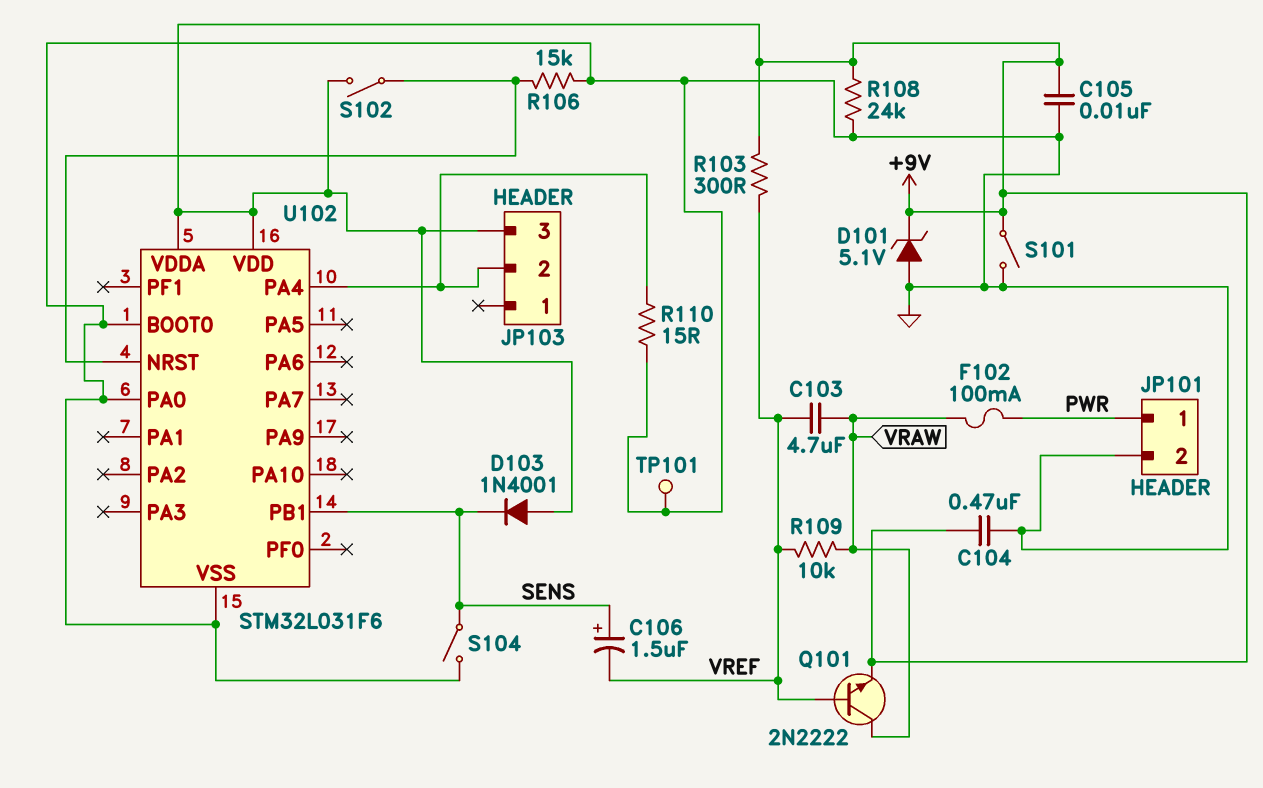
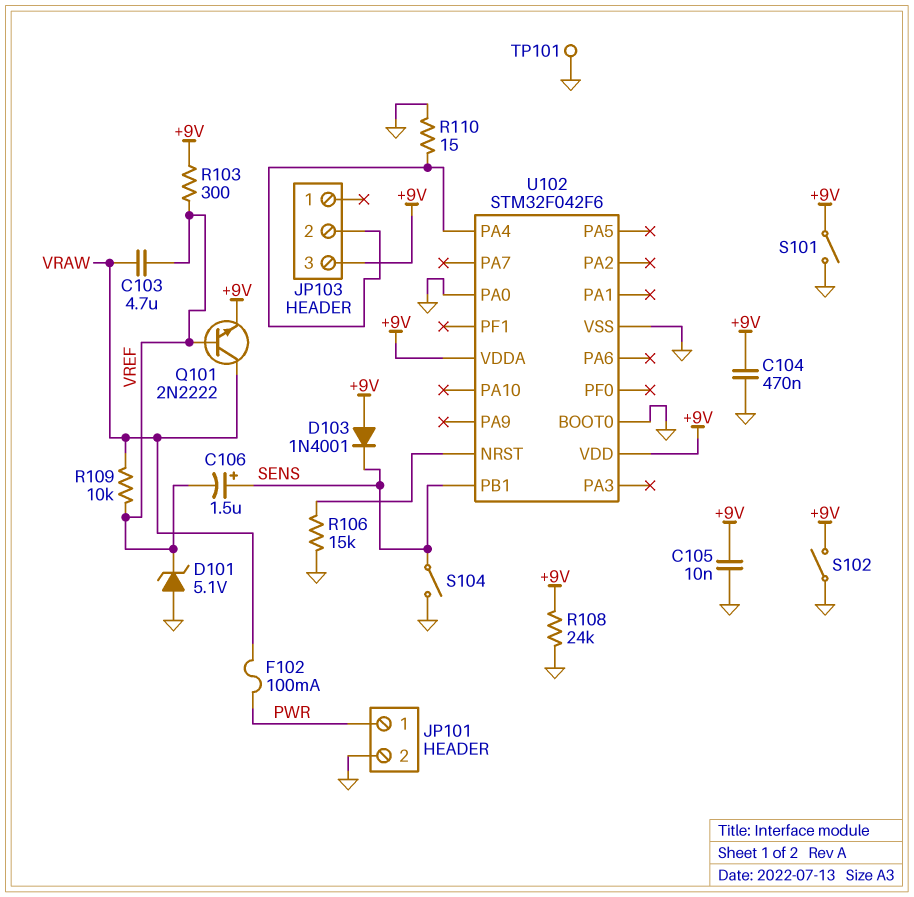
D101: zener 5.1V (A GND, K +9V) -> zener 5.1V (A GND, K VREF)
S102: switch (+9V, U102/NRST) -> switch (+9V, GND)
U102: STM32L031F6 -> STM32F042F6

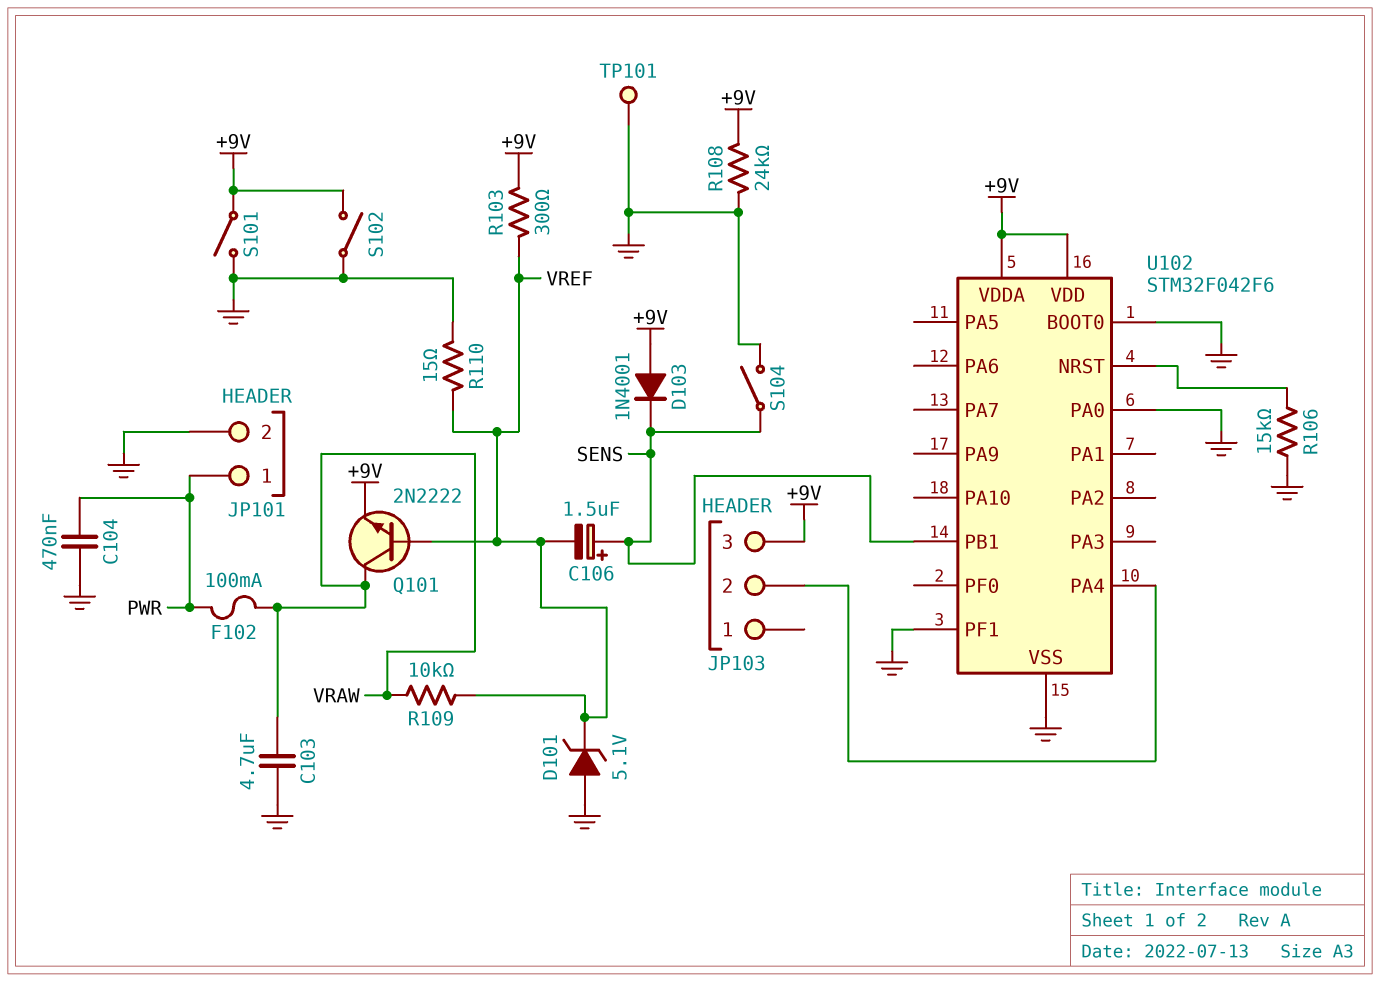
C103: 4.7uF (VRAW, VREF) -> 4.7uF (GND, VRAW)
C104: 470nF (+9V, GND) -> 470nF (GND, PWR)
C105: 10nF (+9V, GND) -> none
R110: 15 (GND, JP103/2) -> 15 (GND, VREF)
U102 pin PF1: none -> GND

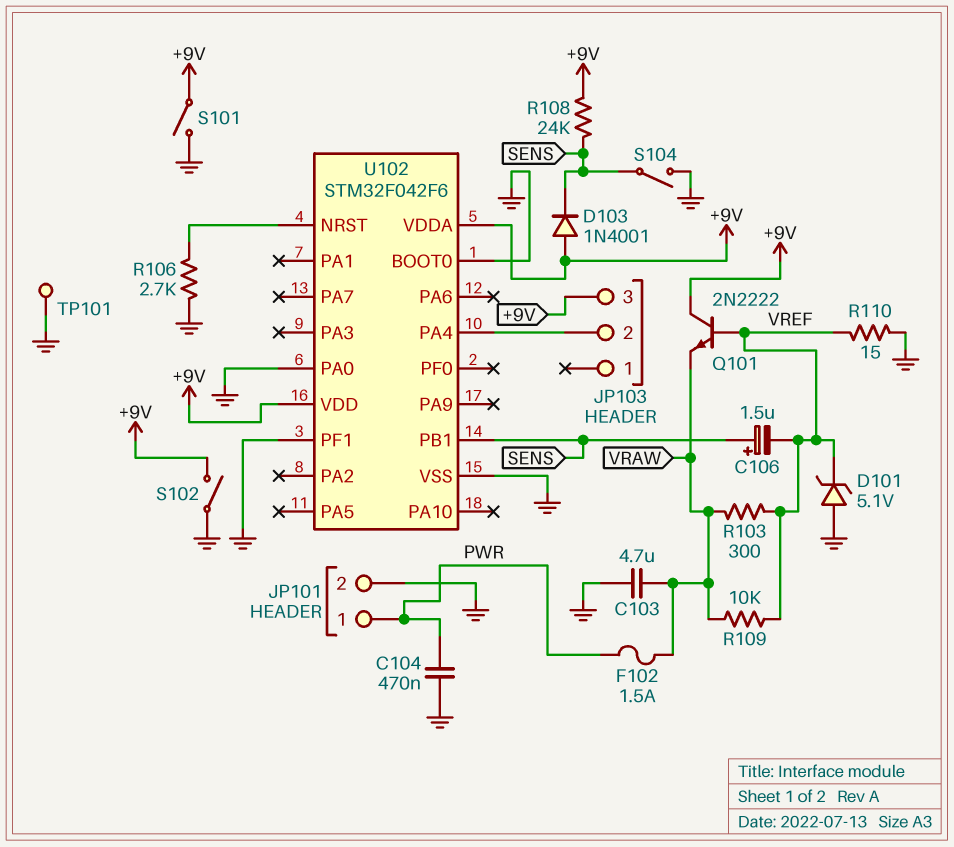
F102: 100mA (PWR, VRAW) -> 1.5A (PWR, VRAW)
Q101: NPN 2N2222 (B VREF, C VRAW, E +9V) -> NPN 2N2222 (B VREF, C +9V, E VRAW)
R103: 300 (+9V, VREF) -> 300 (VRAW, VREF)
R106: 15k (GND, U102/NRST) -> 2.7k (GND, U102/NRST)
R108: 24k (+9V, GND) -> 24k (+9V, SENS)

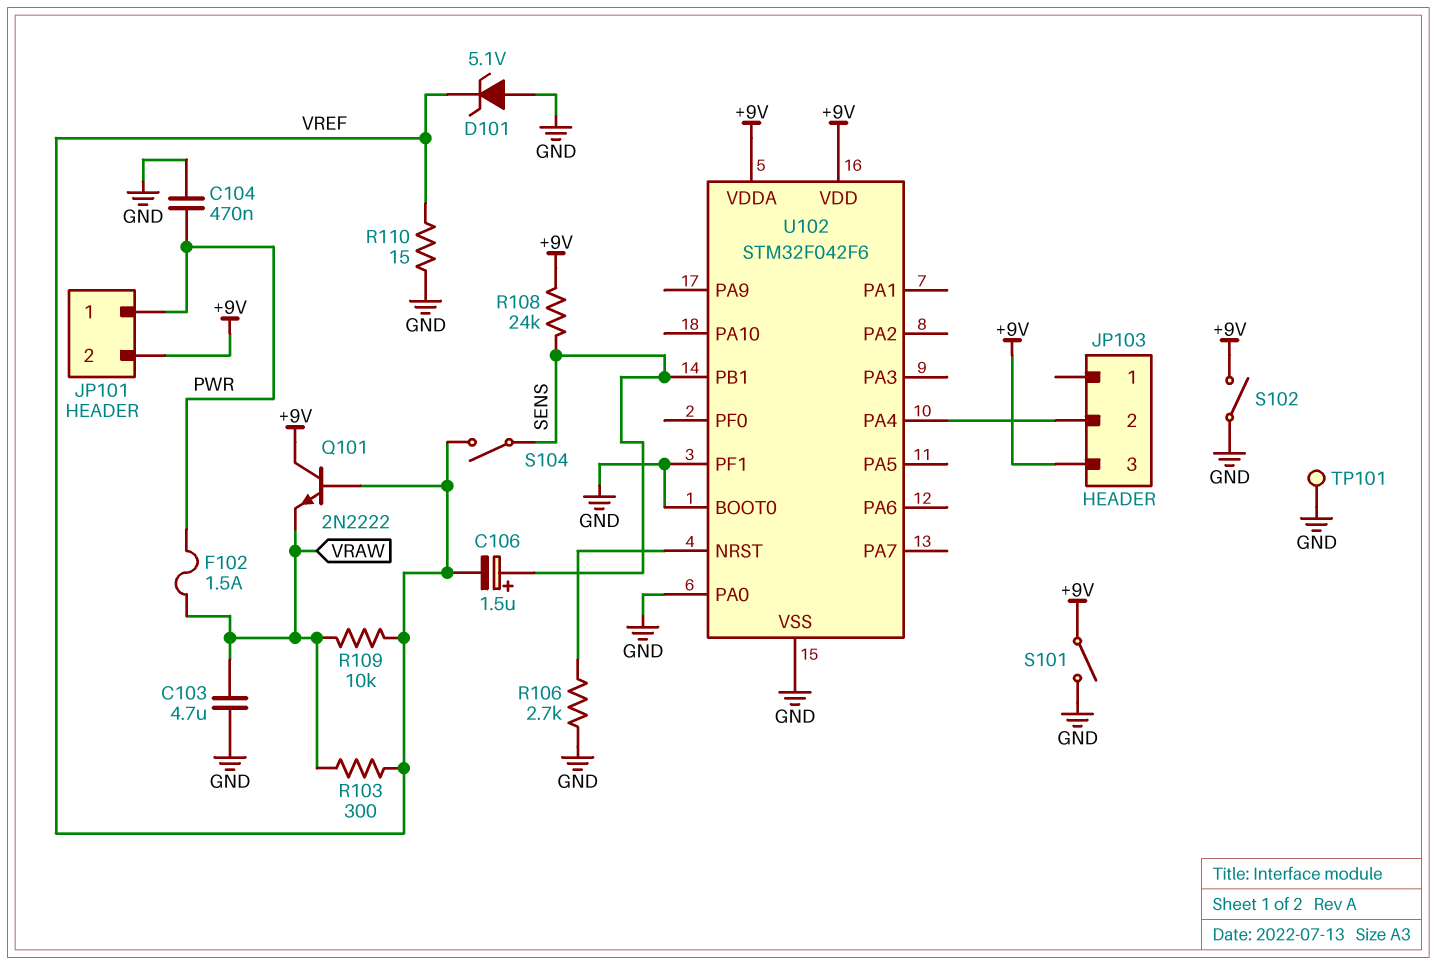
D103: diode 1N4001 (A +9V, K SENS) -> none
JP101 pin 2: GND -> +9V
S104: switch (GND, SENS) -> switch (SENS, VREF)

